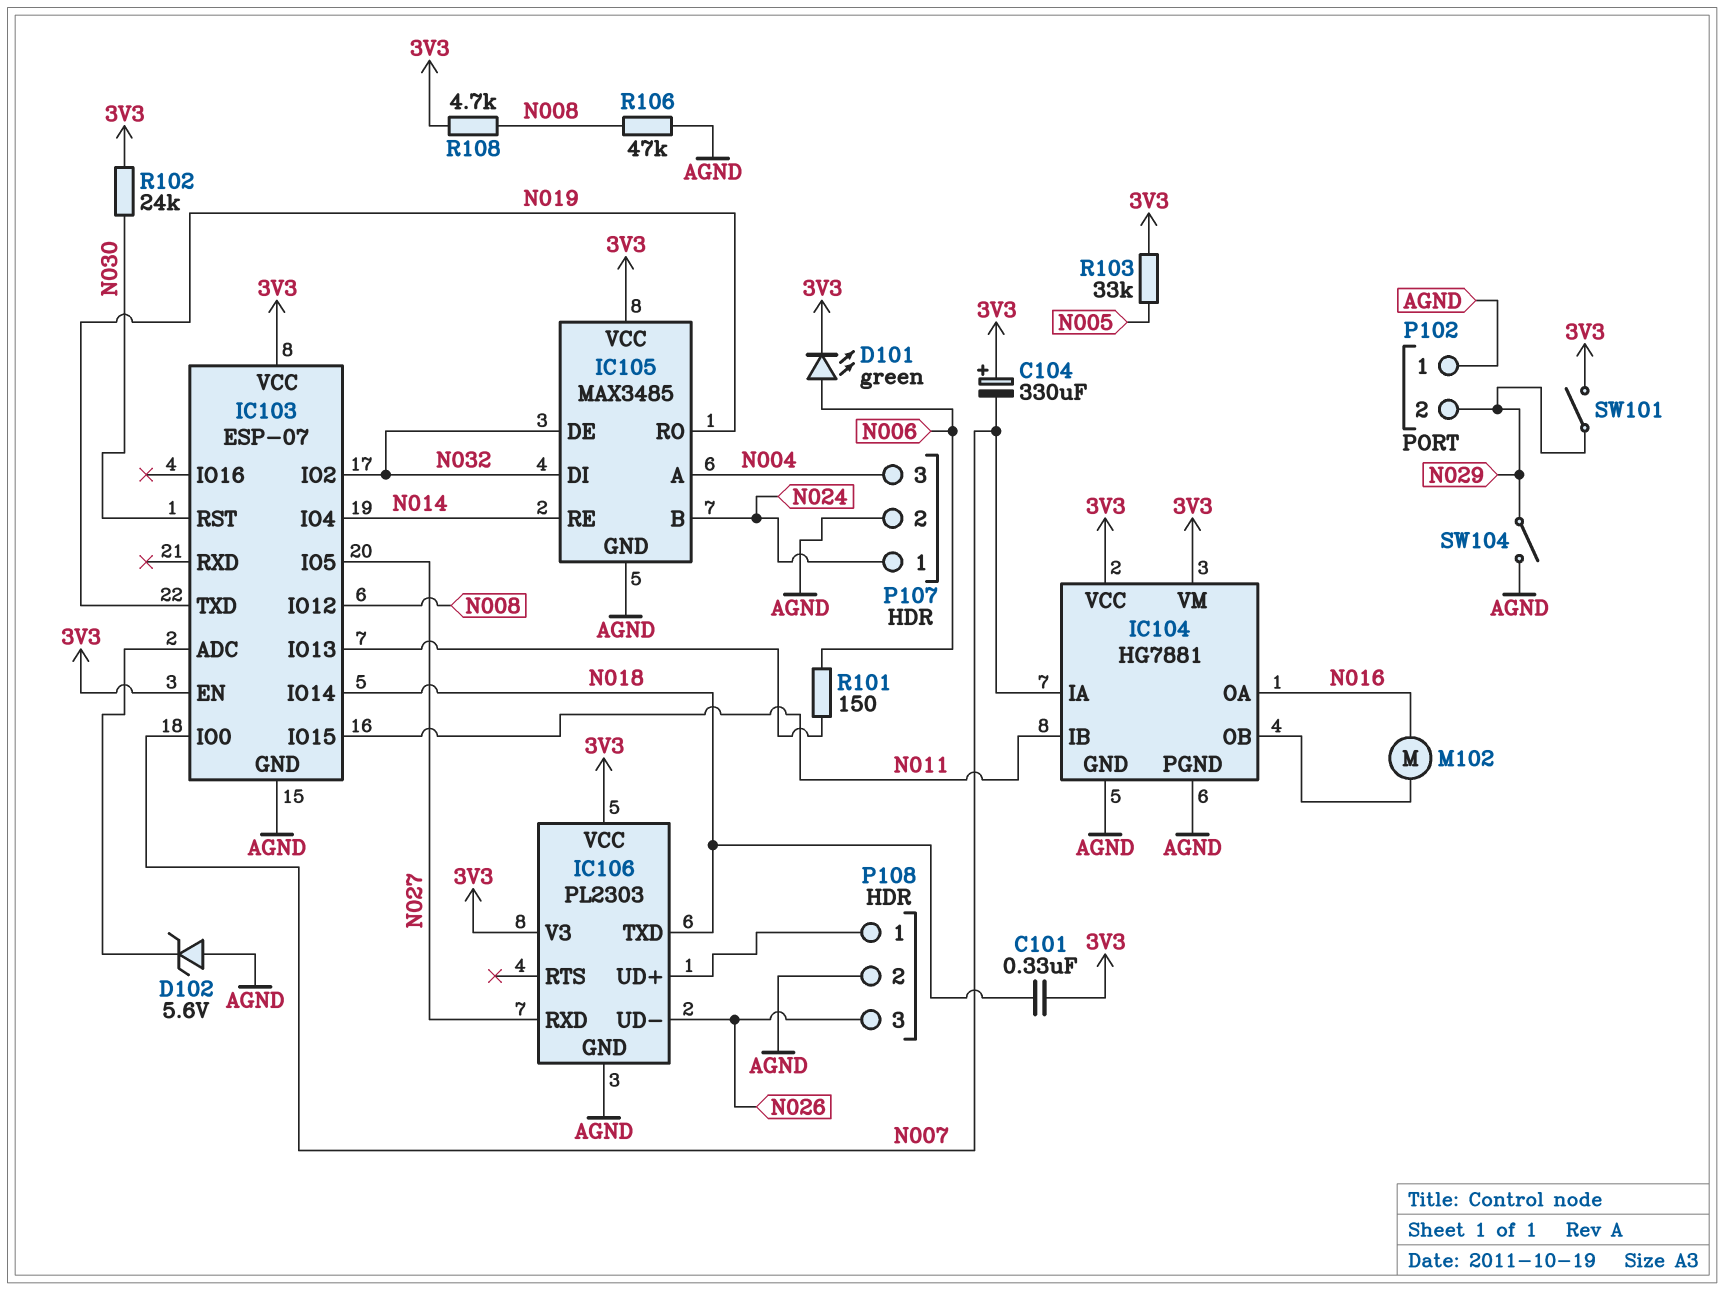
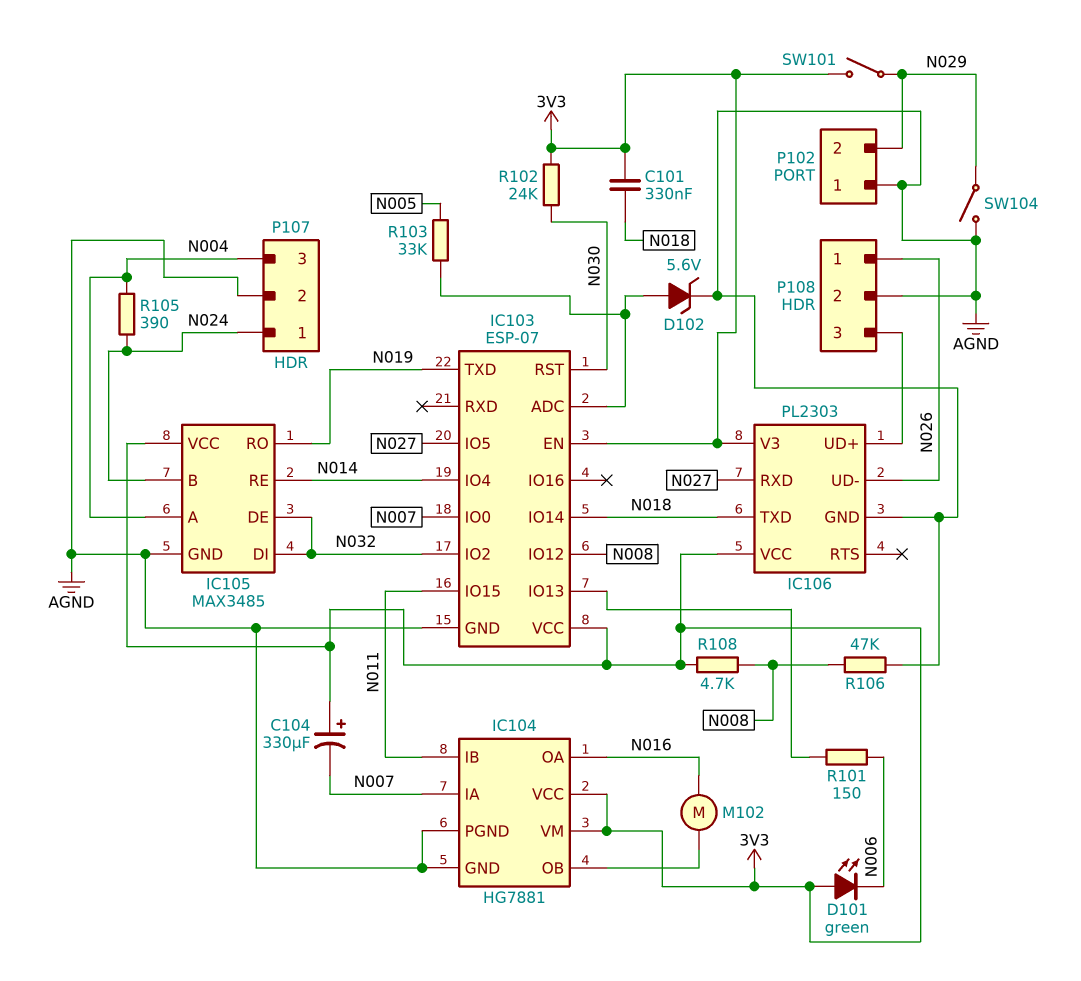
D101: LED green (A N006, K 3V3) -> LED green (A 3V3, K N006)
D102: zener 5.6V (A AGND, K IC103/ADC) -> zener 5.6V (A IC103/ADC, K AGND)
P108 pin 1: IC106/UD+ -> N026
P108 pin 3: N026 -> IC106/UD+
R103: 33k (3V3, N005) -> 33k (IC103/ADC, N005)
R105: none -> 390 (N004, N024)

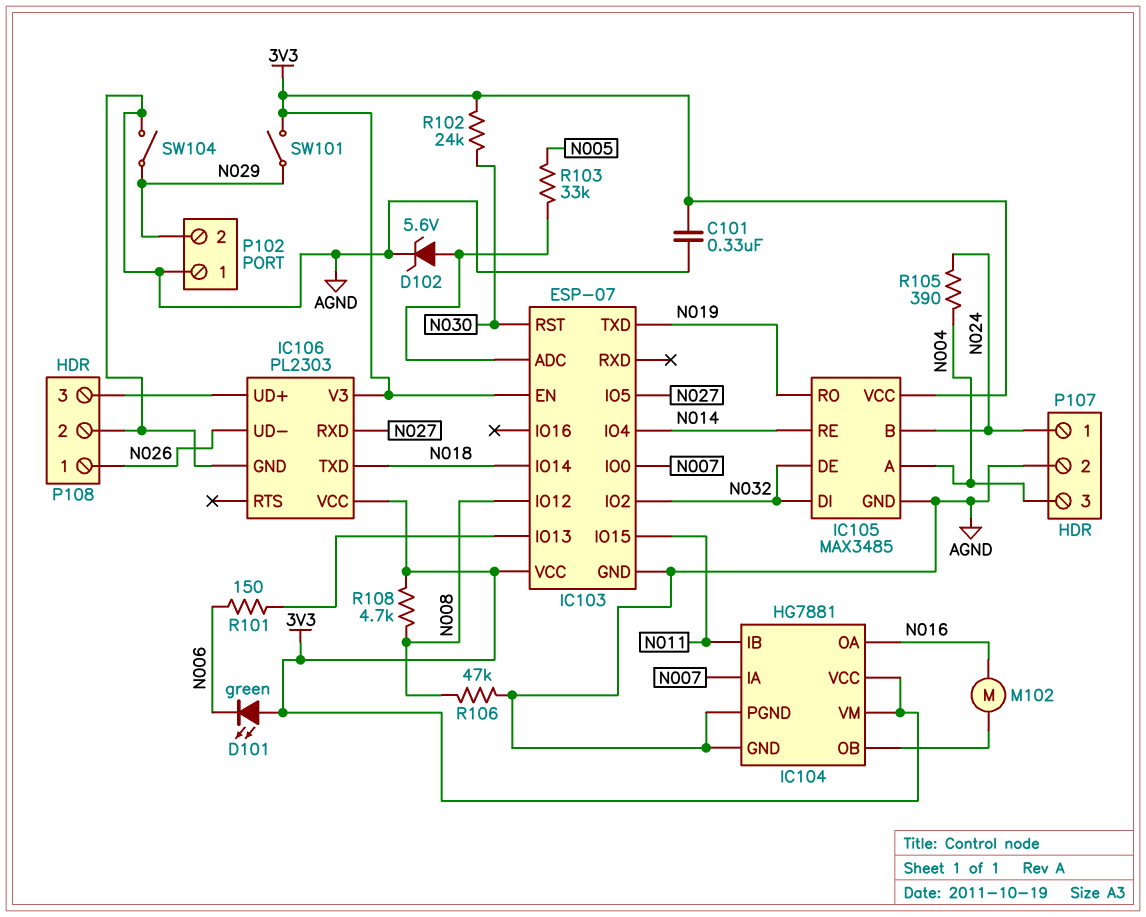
C101: 330nF (3V3, N018) -> 330nF (3V3, AGND)
C104: 330uF (plus 3V3, minus N007) -> none

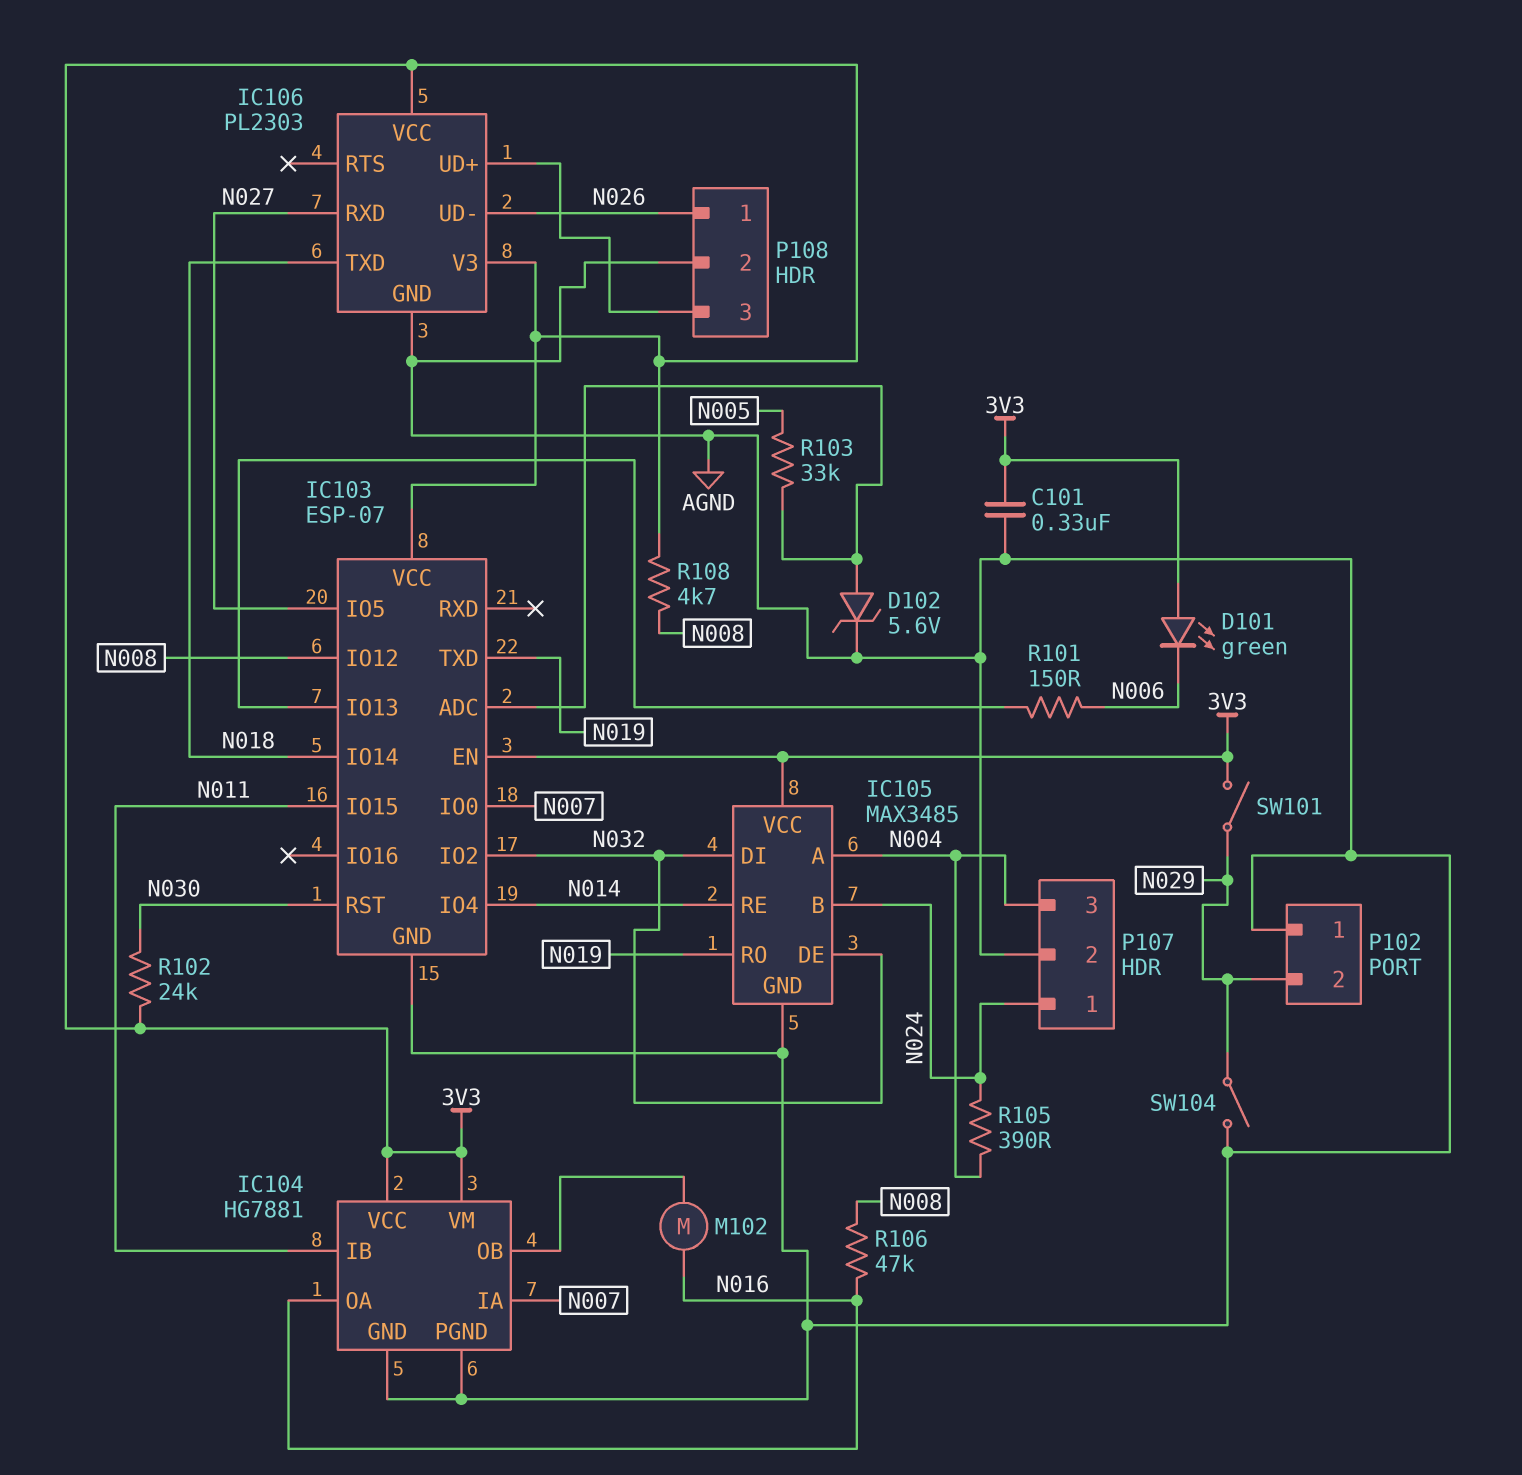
R106: 47k (AGND, N008) -> 47k (N008, N016)

